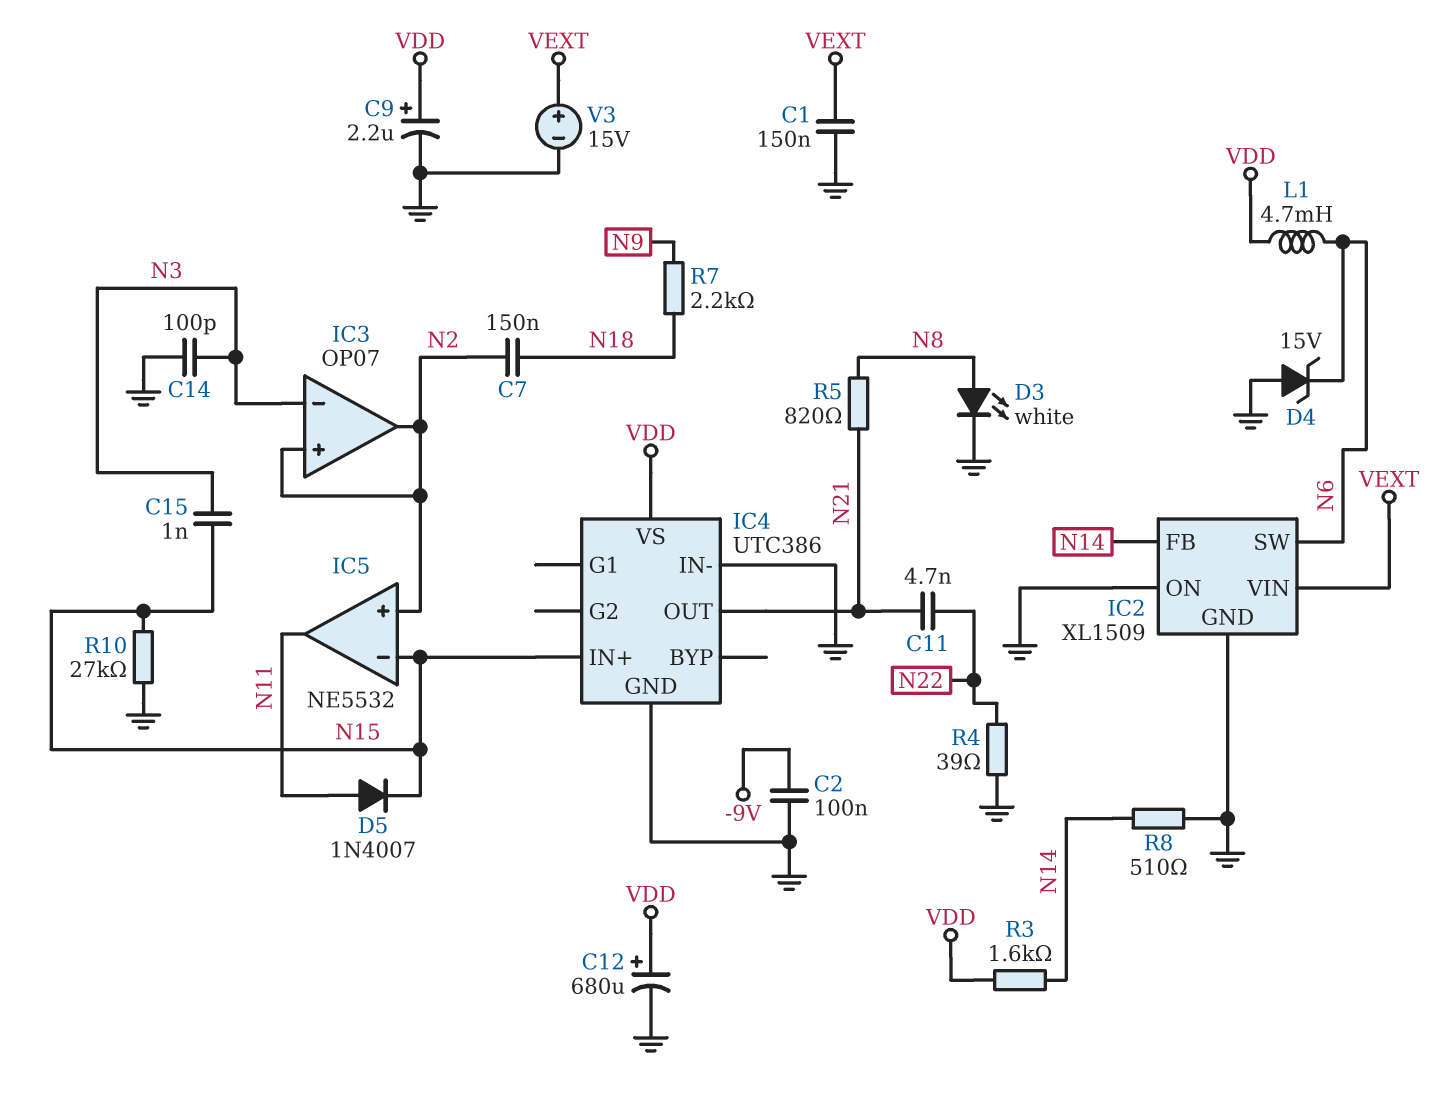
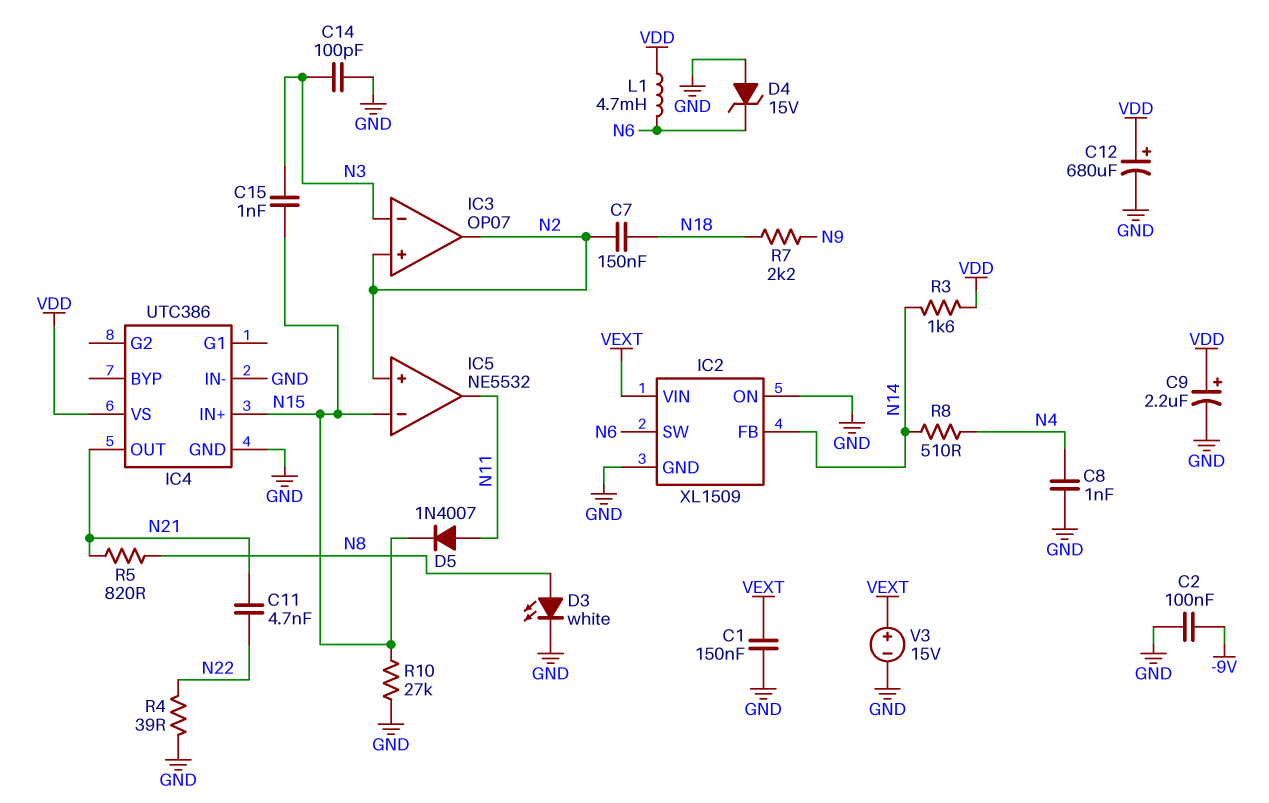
C8: none -> 1nF (GND, N4)
R8: 510 (GND, N14) -> 510 (N4, N14)

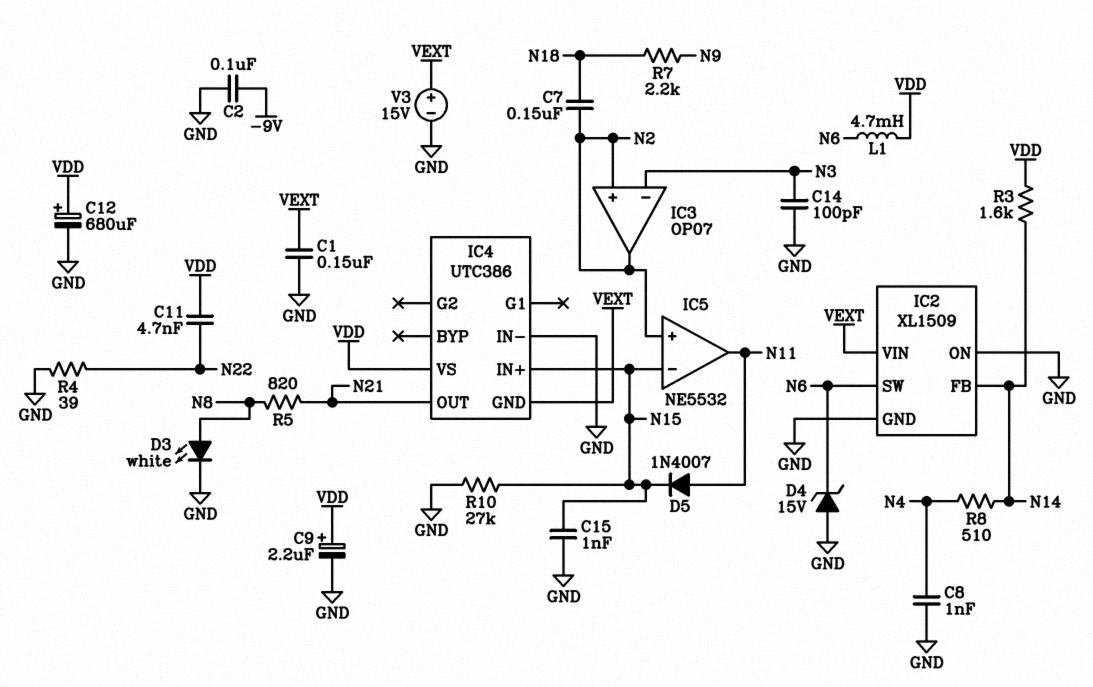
C11: 4.7nF (N21, N22) -> 4.7nF (N22, VDD)
C15: 1nF (N3, N15) -> 1nF (GND, N15)
IC4 pin GND: GND -> VEXT

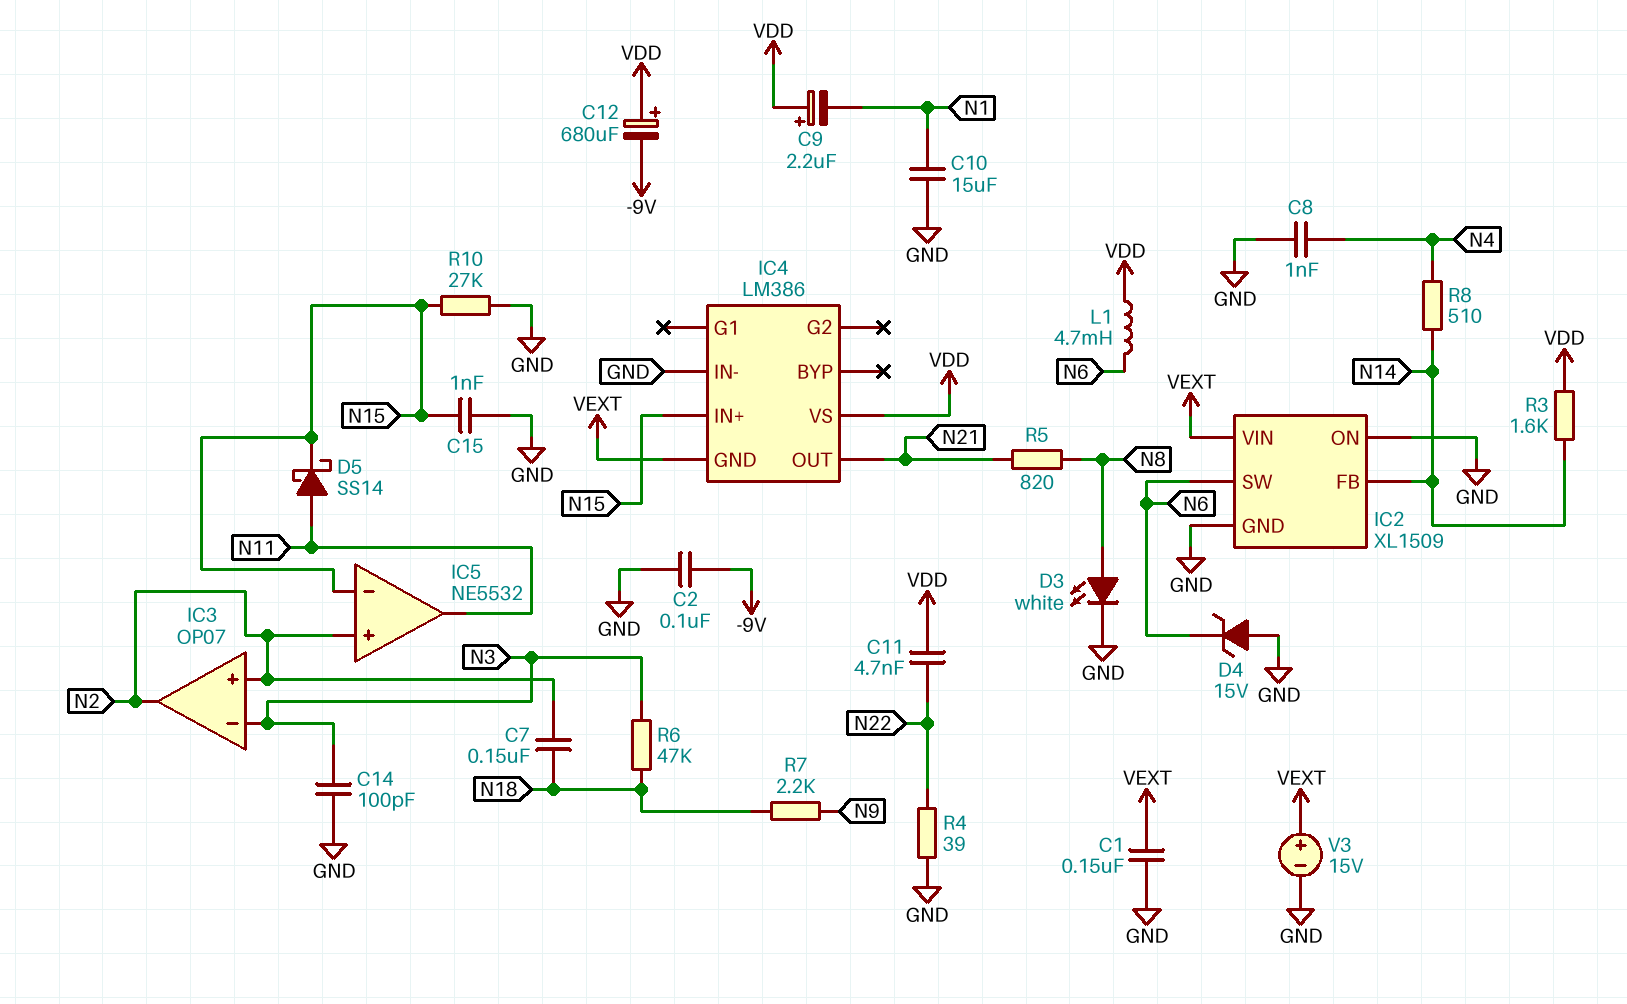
C9: 2.2uF (plus VDD, minus GND) -> 2.2uF (plus VDD, minus N1)
C10: none -> 15uF (GND, N1)
C12: 680uF (plus VDD, minus GND) -> 680uF (plus VDD, minus -9V)
D5: diode 1N4007 (A N11, K N15) -> schottky SS14 (A N11, K N15)
IC4: UTC386 -> LM386
R6: none -> 47k (N3, N18)

